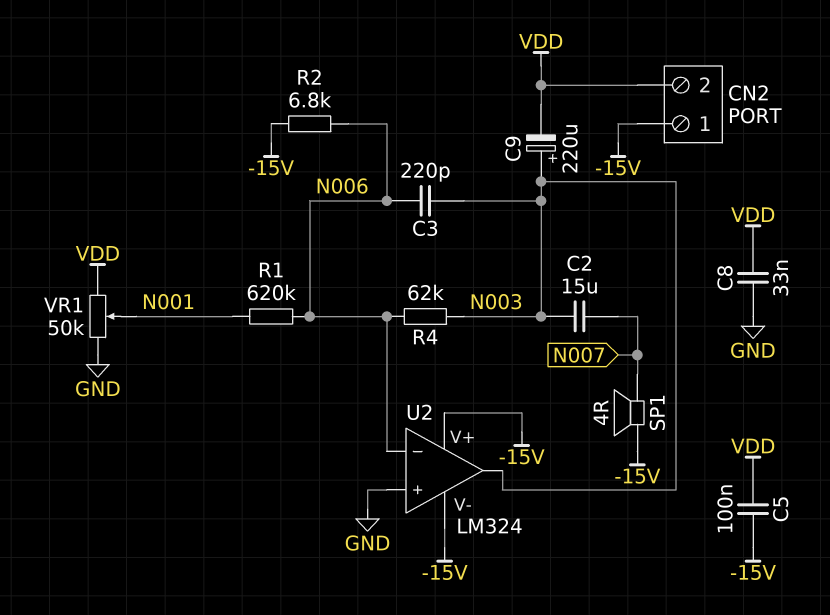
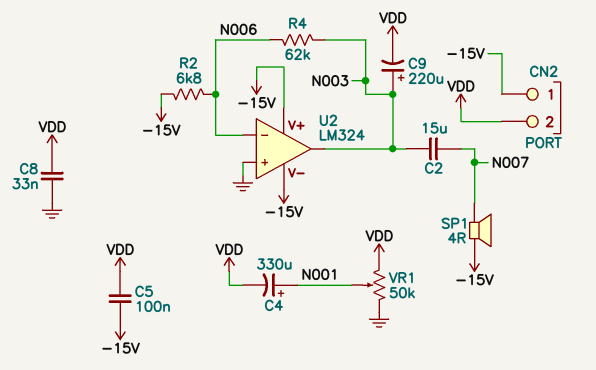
C3: 220pF (N003, N006) -> none
C4: none -> 330uF (plus N001, minus VDD)
R1: 620k (N001, N006) -> none

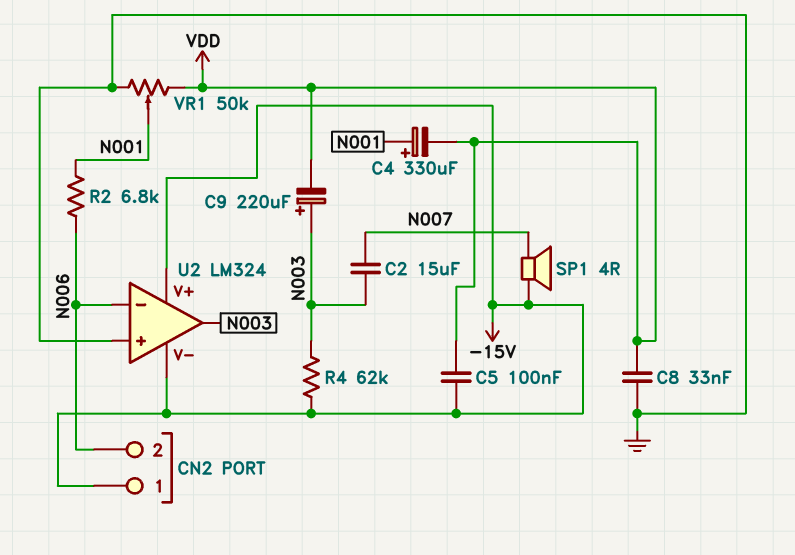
CN2 pin 2: VDD -> N006
R2: 6.8k (-15V, N006) -> 6.8k (N001, N006)
R4: 62k (N003, N006) -> 62k (-15V, N003)

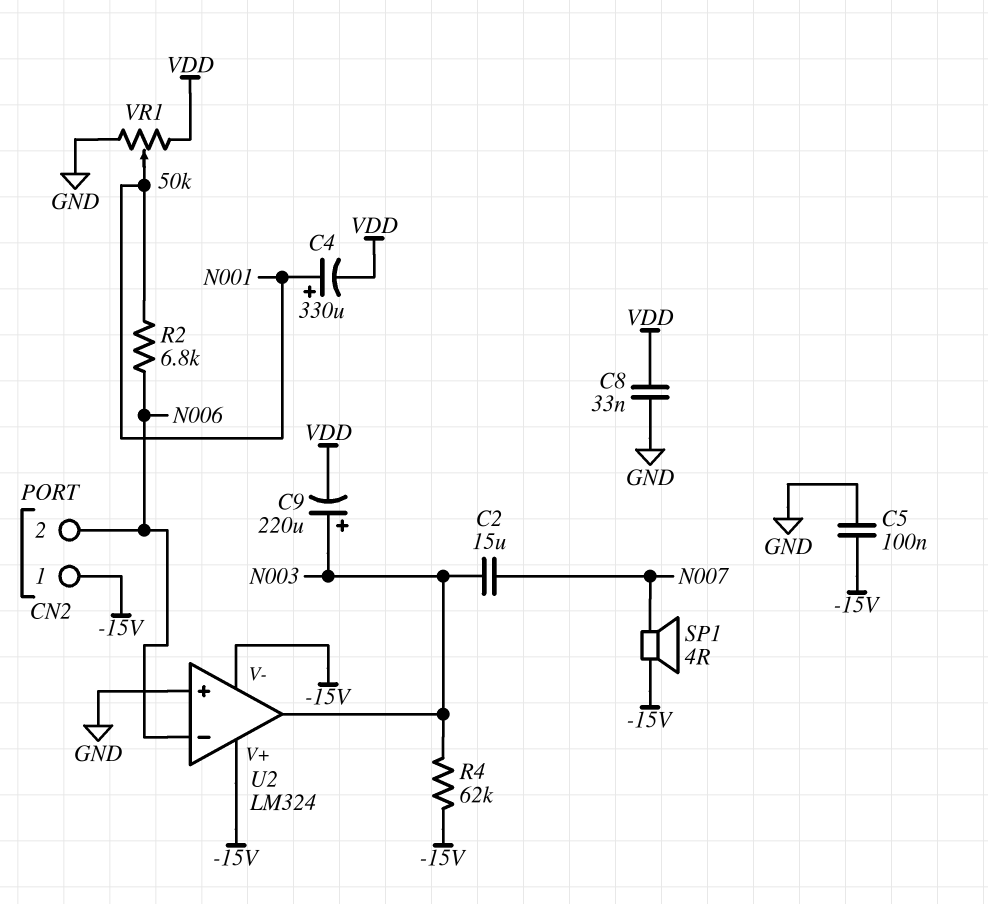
C5: 100nF (-15V, VDD) -> 100nF (-15V, GND)

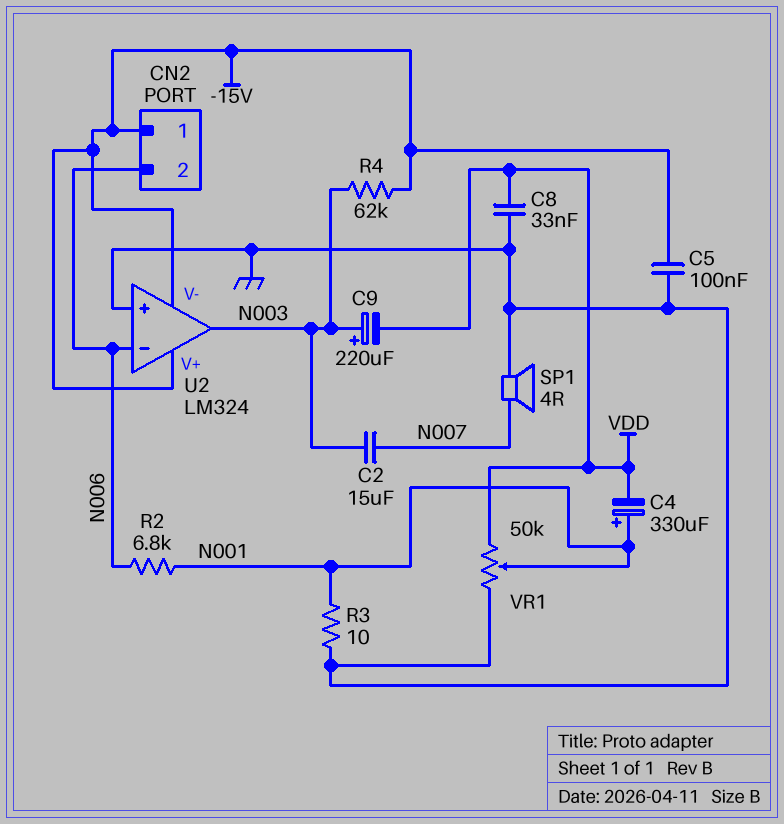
R3: none -> 10 (GND, N001)
SP1: speaker 4R (-15V, N007) -> speaker 4R (GND, N007)

